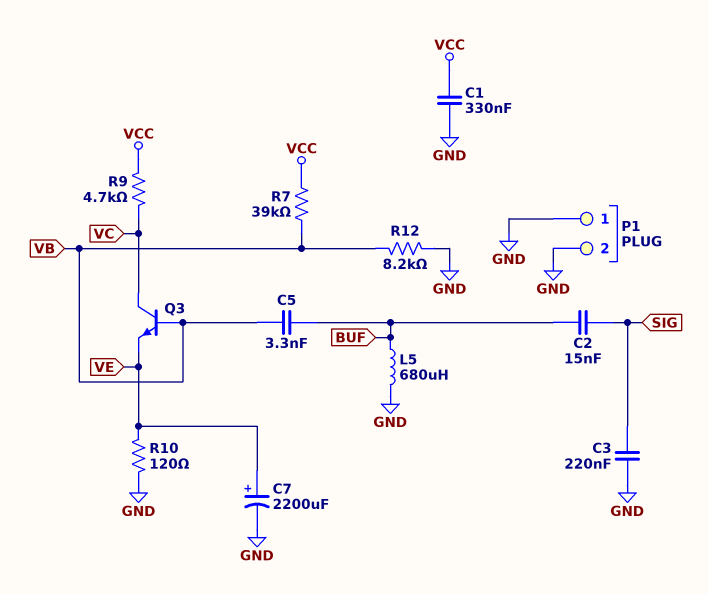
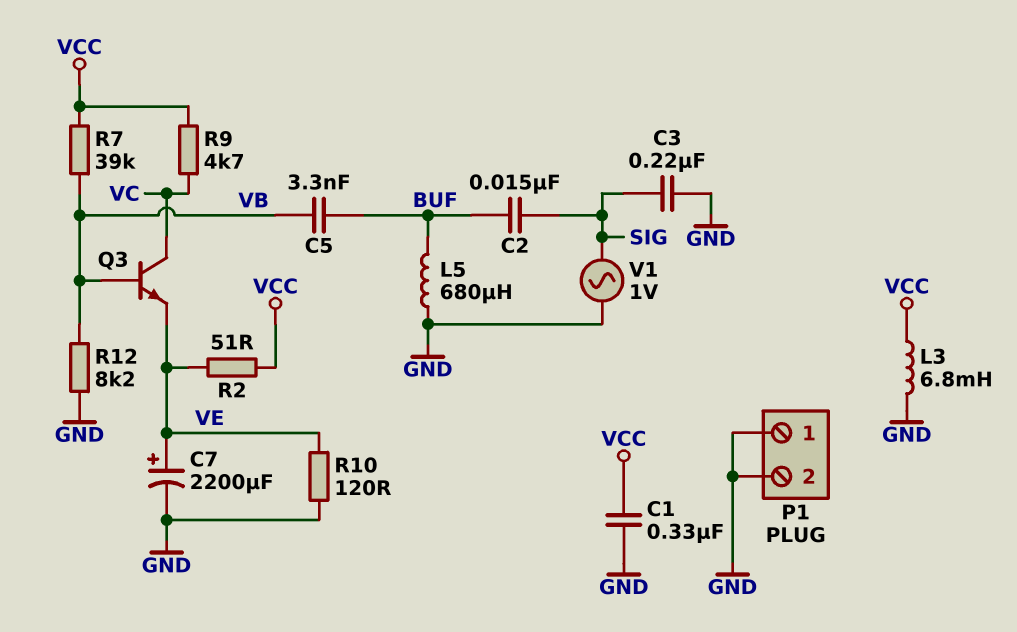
L3: none -> 6.8mH (GND, VCC)
R2: none -> 51 (VCC, VE)
V1: none -> AC 1V (GND, SIG)

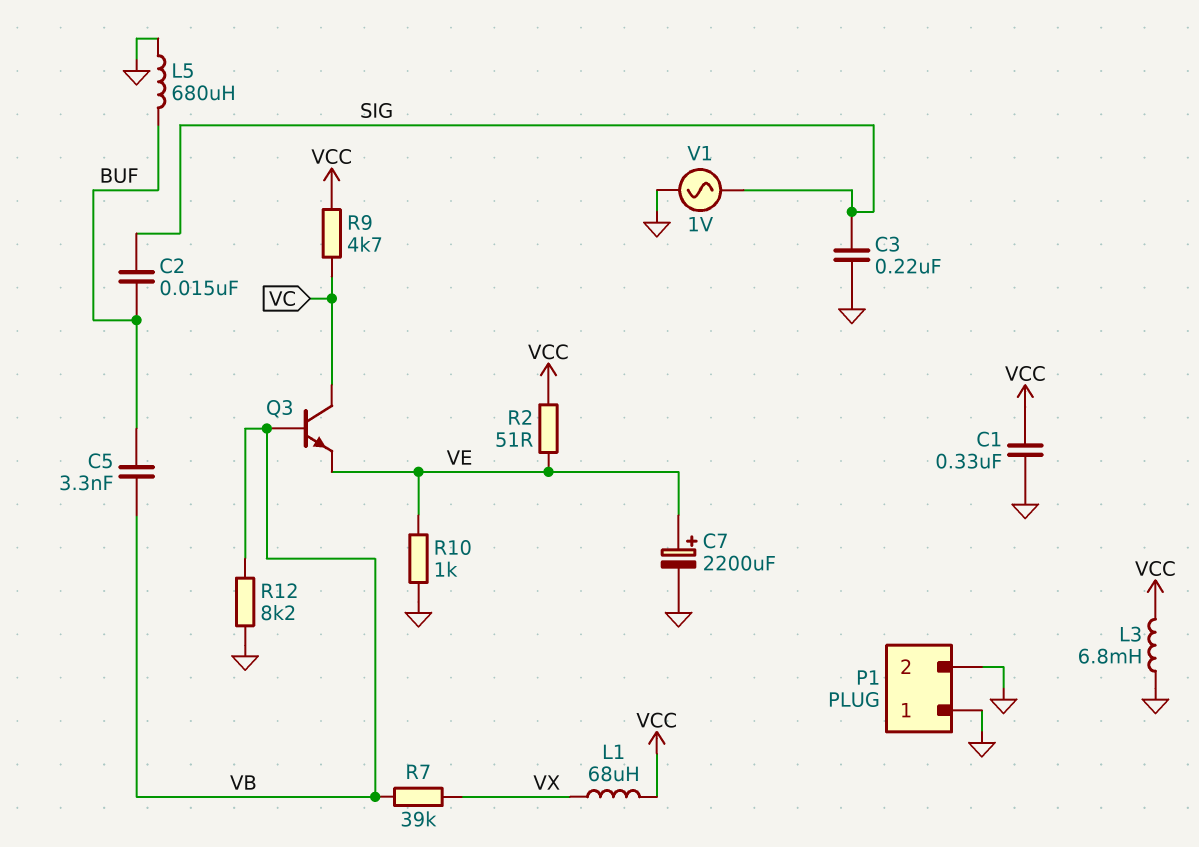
L1: none -> 68uH (VCC, VX)
R7: 39k (VB, VCC) -> 39k (VB, VX)
R10: 120 (GND, VE) -> 1k (GND, VE)

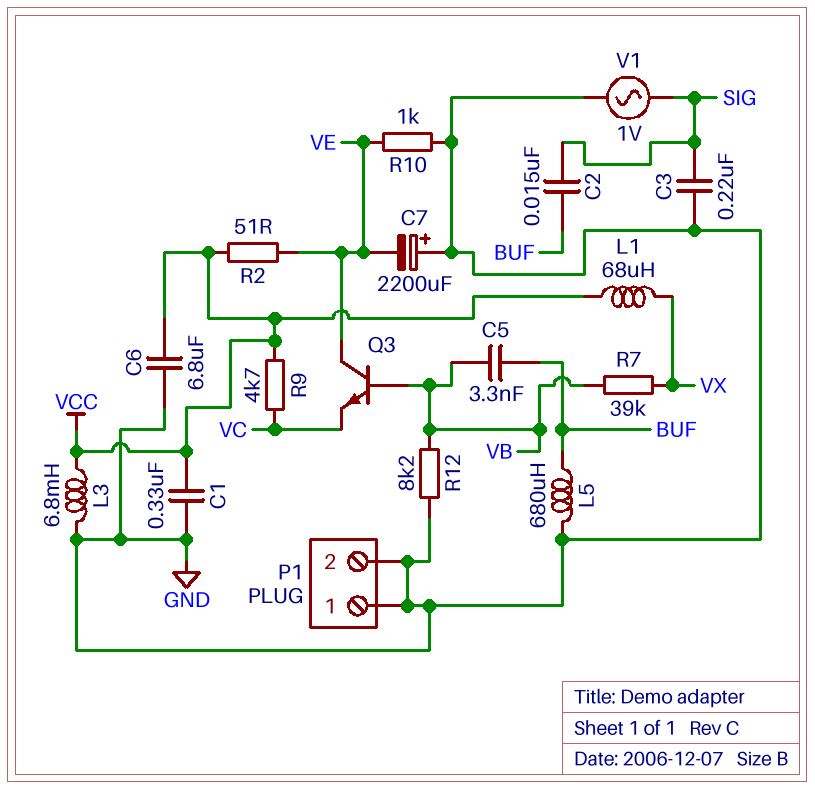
C6: none -> 6.8uF (GND, VCC)
C7: 2200uF (plus VE, minus GND) -> 2200uF (plus GND, minus VE)
Q3: NPN (B VB, C VC, E VE) -> NPN (B VB, C VE, E VC)

